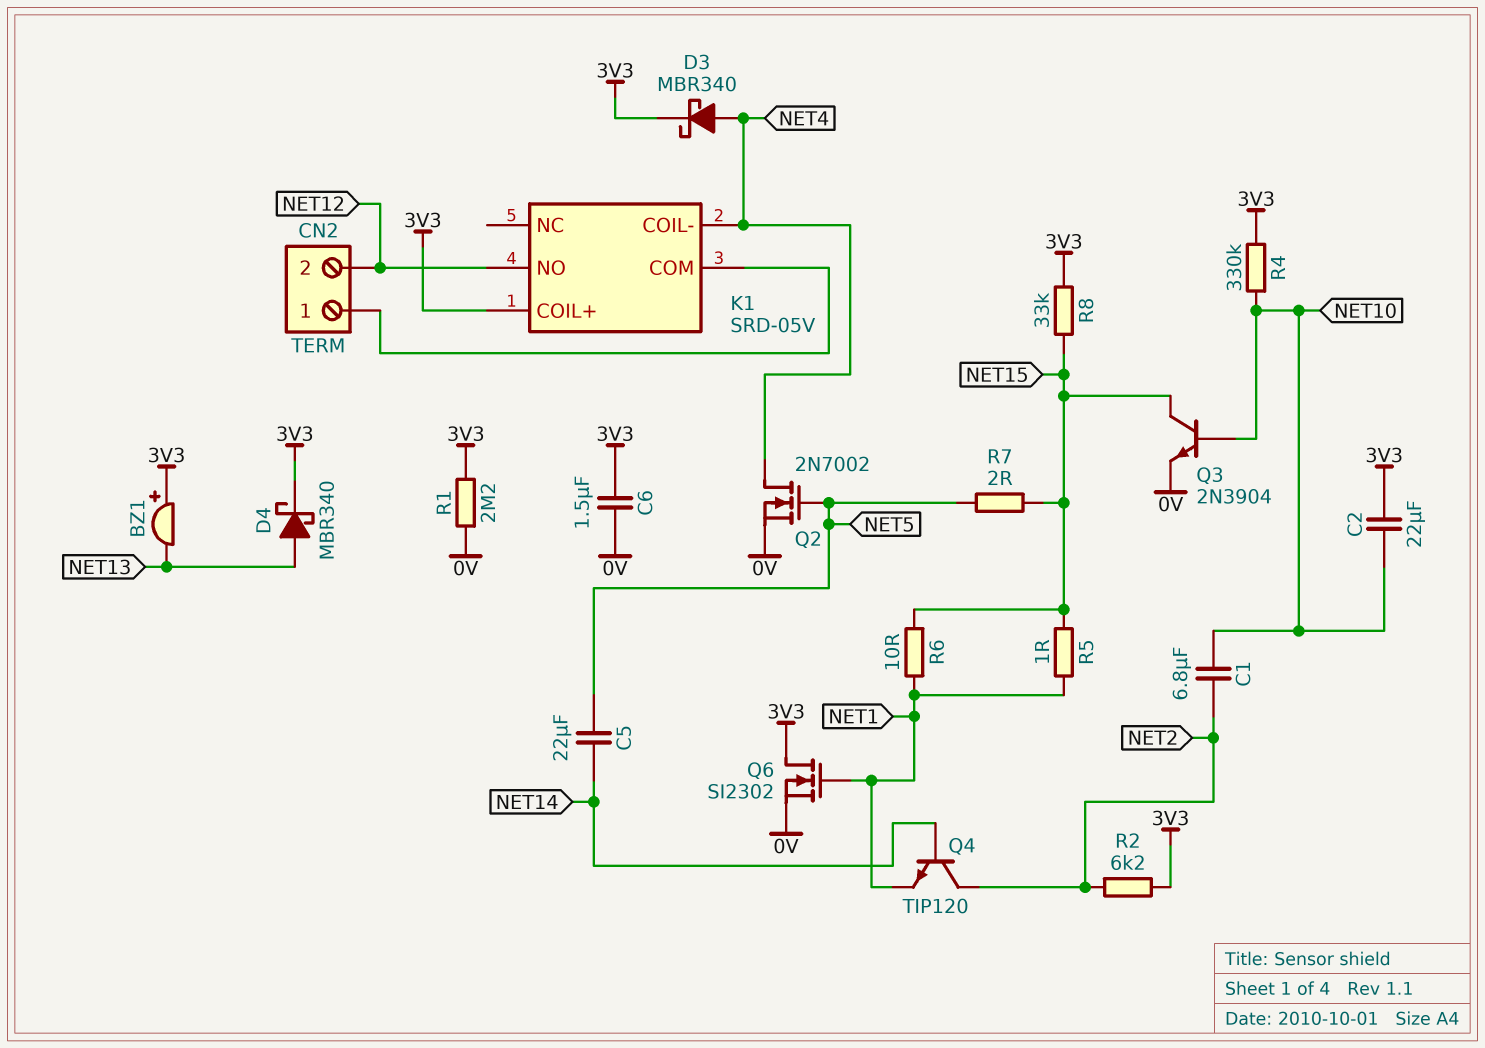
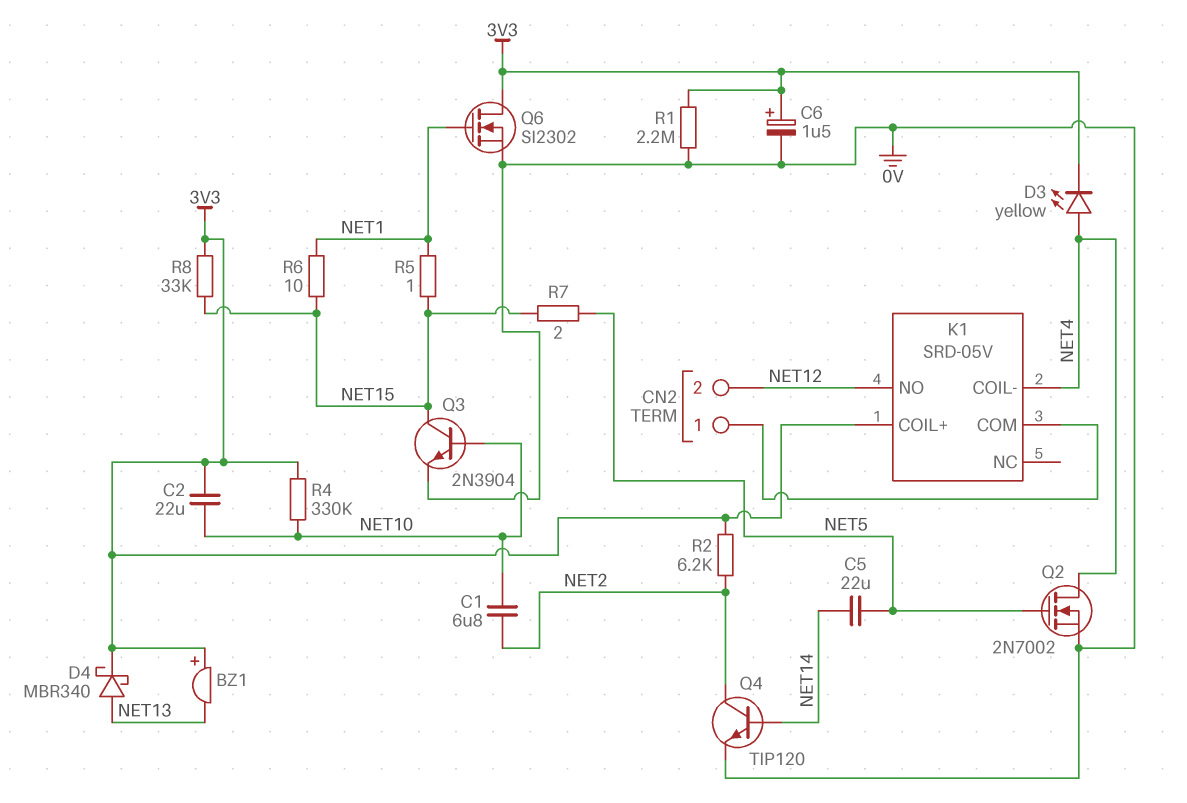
C6: 1.5uF (0V, 3V3) -> 1.5uF (plus 3V3, minus 0V)
D3: schottky MBR340 (A NET4, K 3V3) -> LED yellow (A NET4, K 3V3)
Q4: NPN TIP120 (B NET14, C NET2, E NET1) -> NPN TIP120 (B NET14, C NET2, E 0V)

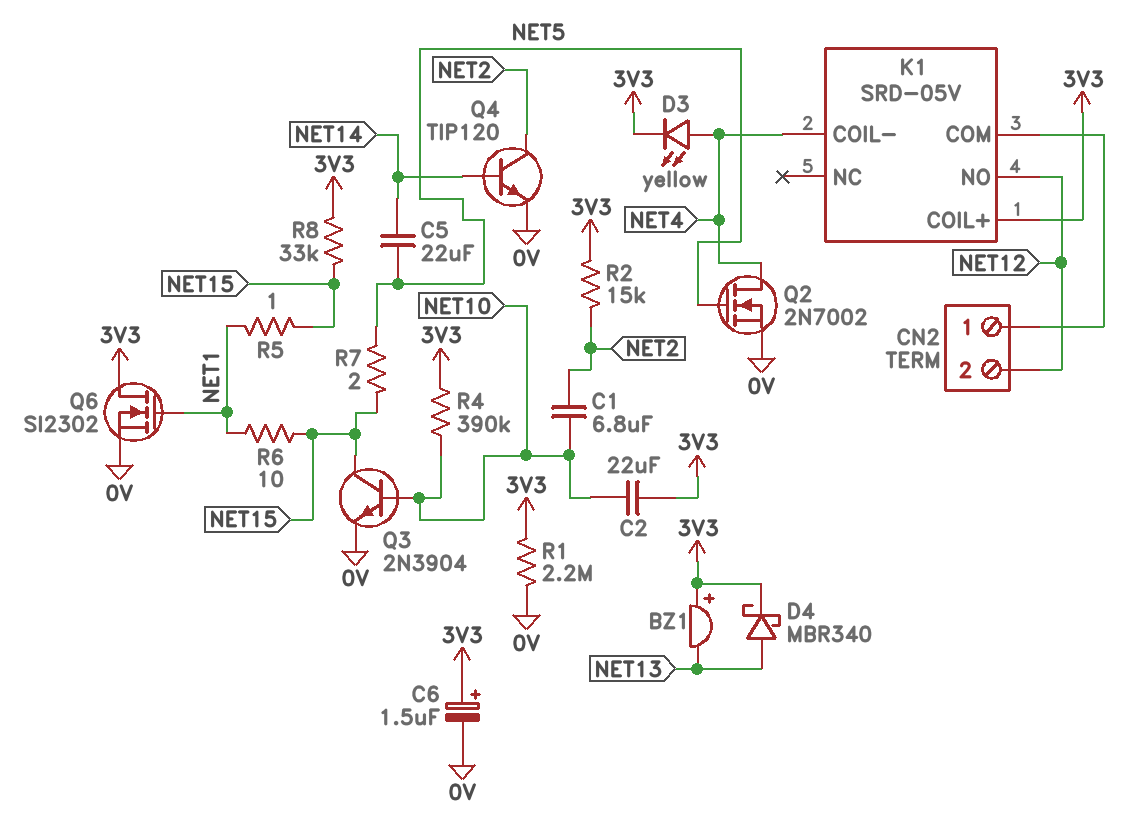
R2: 6.2k (3V3, NET2) -> 15k (3V3, NET2)
R4: 330k (3V3, NET10) -> 390k (3V3, NET10)

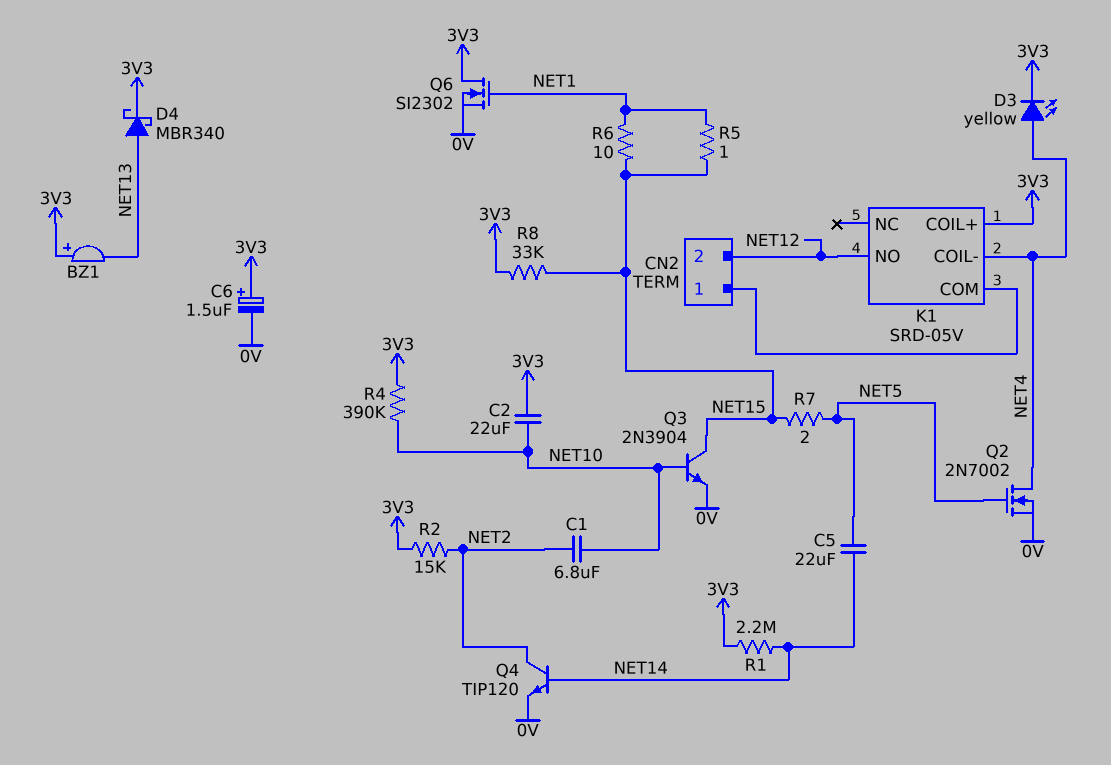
R1: 2.2M (0V, 3V3) -> 2.2M (3V3, NET14)

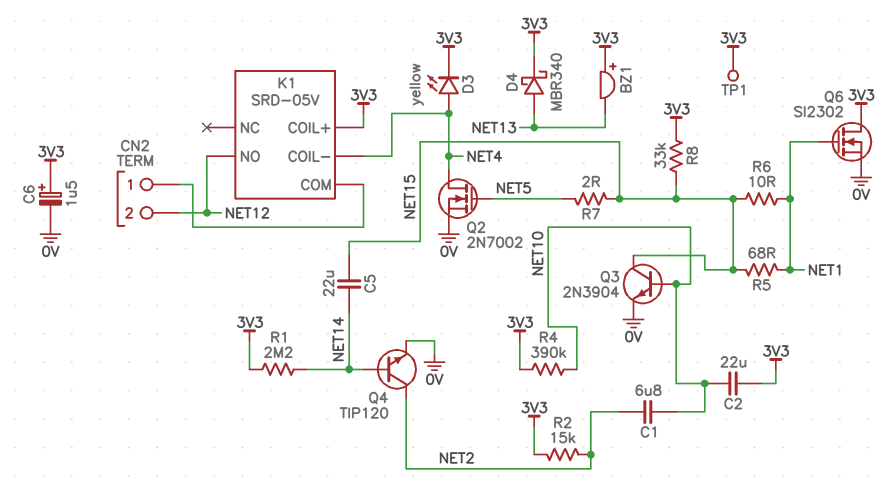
C5: 22uF (NET5, NET14) -> 22uF (NET14, NET15)
R5: 1 (NET1, NET15) -> 68 (NET1, NET15)
TP1: none -> test point (3V3)

